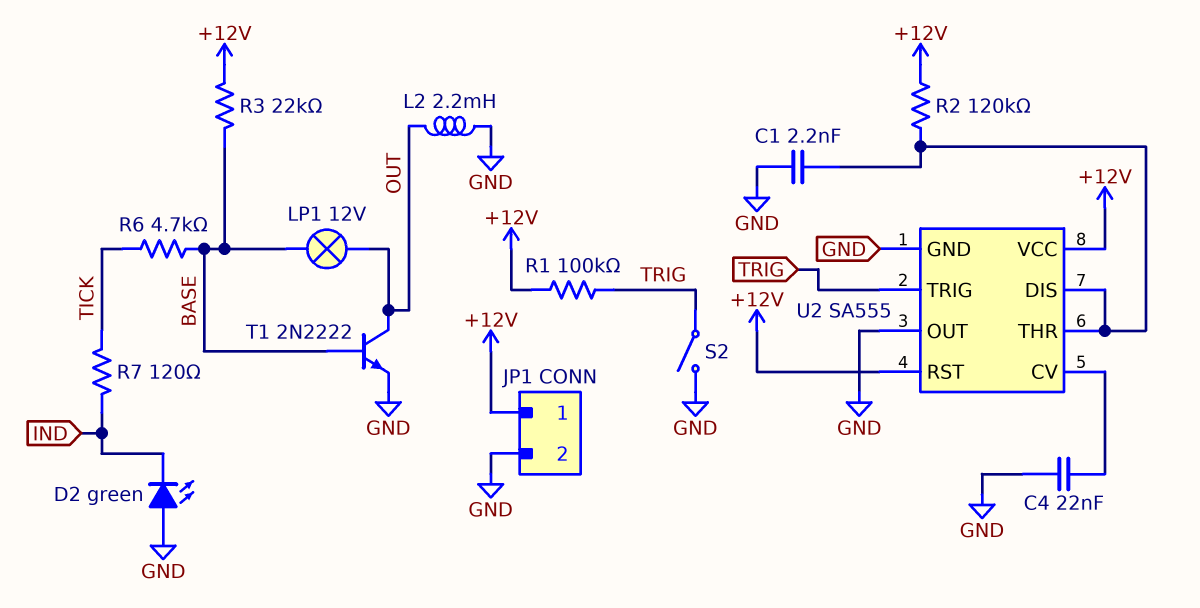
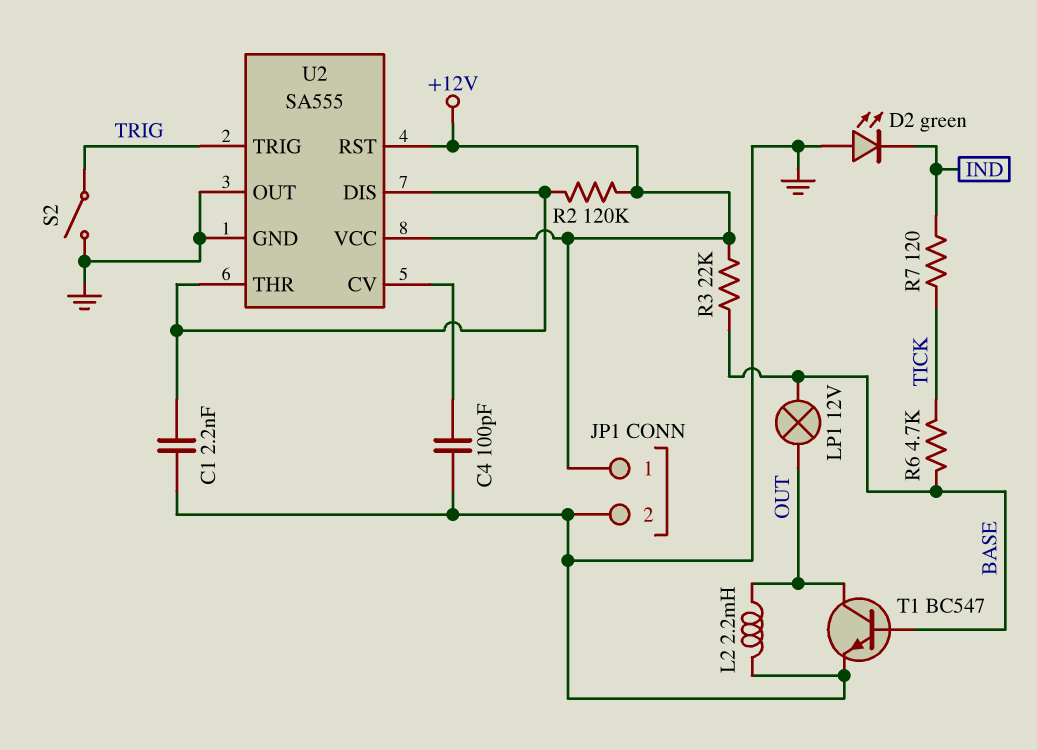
C4: 22nF (GND, U2/CV) -> 100pF (GND, U2/CV)
R1: 100k (+12V, TRIG) -> none
T1: NPN 2N2222 (B BASE, C OUT, E GND) -> NPN BC547 (B BASE, C OUT, E GND)

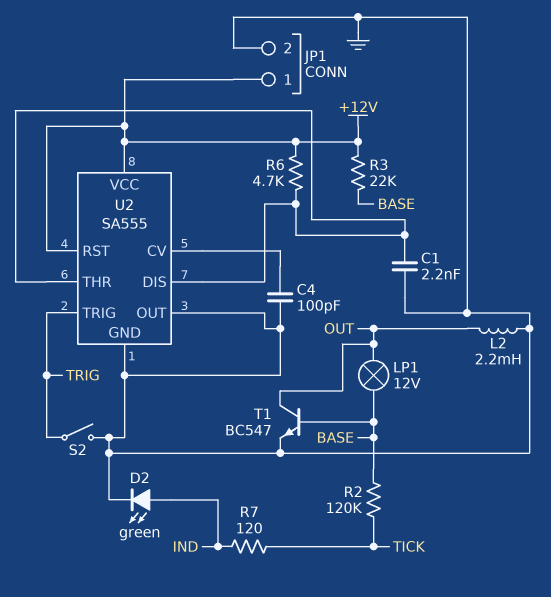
D2: LED green (A GND, K IND) -> LED green (A IND, K GND)
R2: 120k (+12V, U2/DIS) -> 120k (BASE, TICK)
R6: 4.7k (BASE, TICK) -> 4.7k (+12V, U2/DIS)

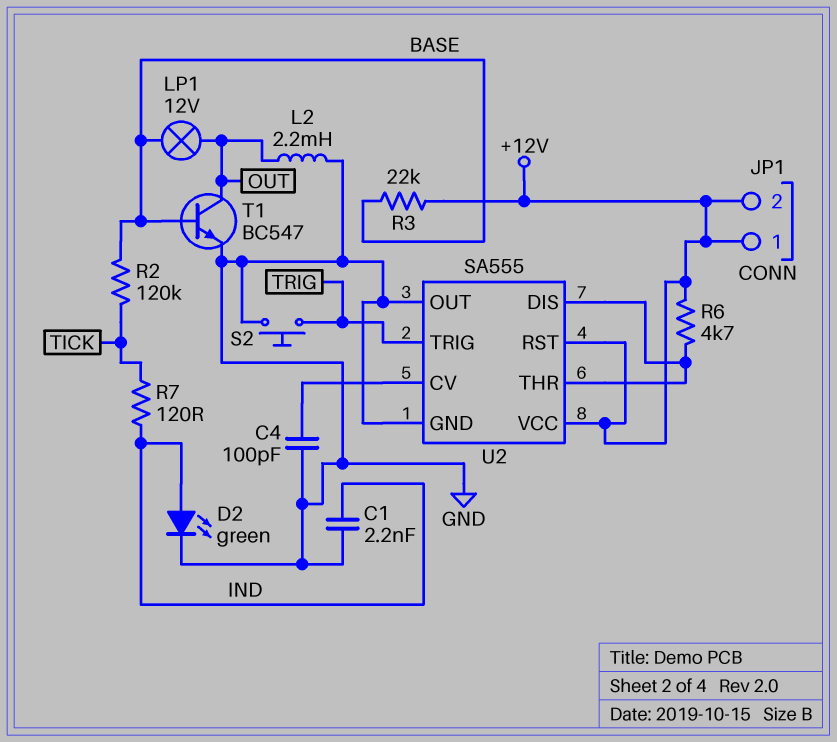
C1: 2.2nF (GND, U2/DIS) -> 2.2nF (GND, IND)
JP1 pin 2: GND -> +12V
S2: switch (GND, TRIG) -> button (GND, TRIG)

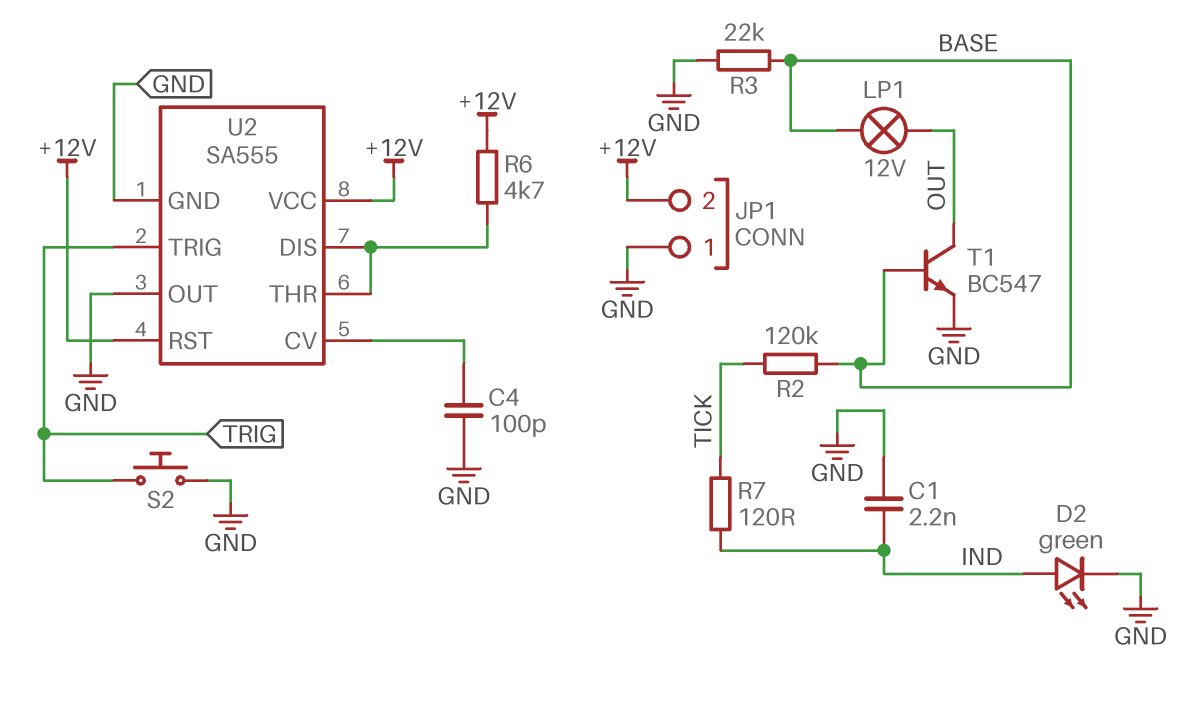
JP1 pin 1: +12V -> GND
L2: 2.2mH (GND, OUT) -> none
R3: 22k (+12V, BASE) -> 22k (BASE, GND)

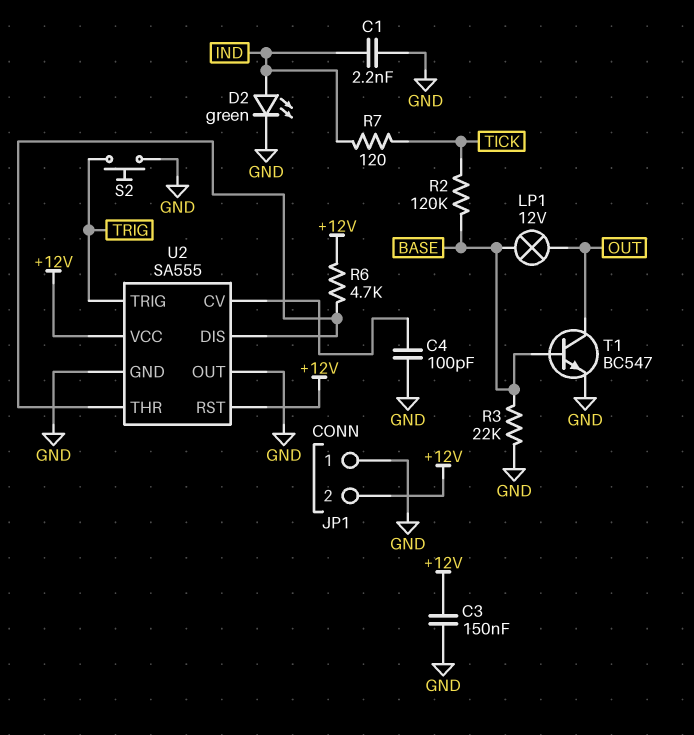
C3: none -> 150nF (+12V, GND)

